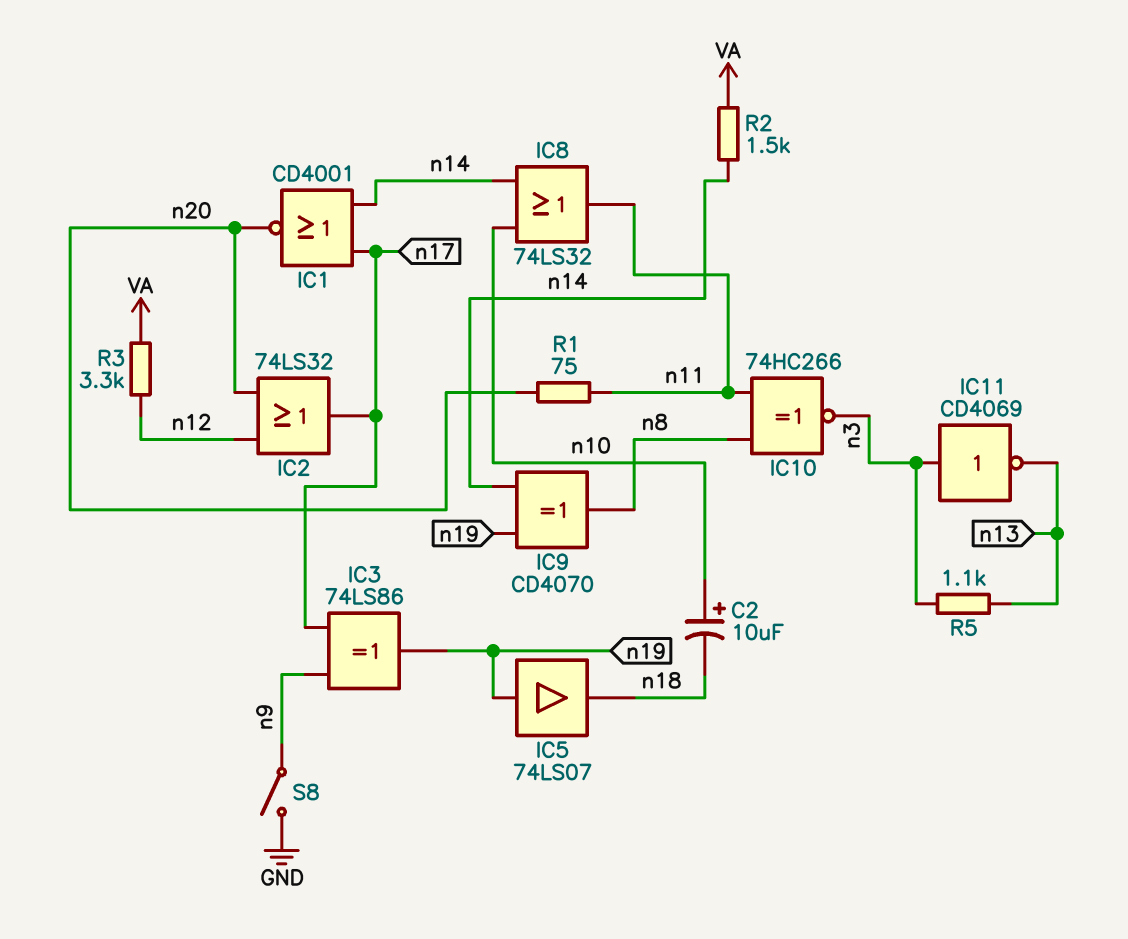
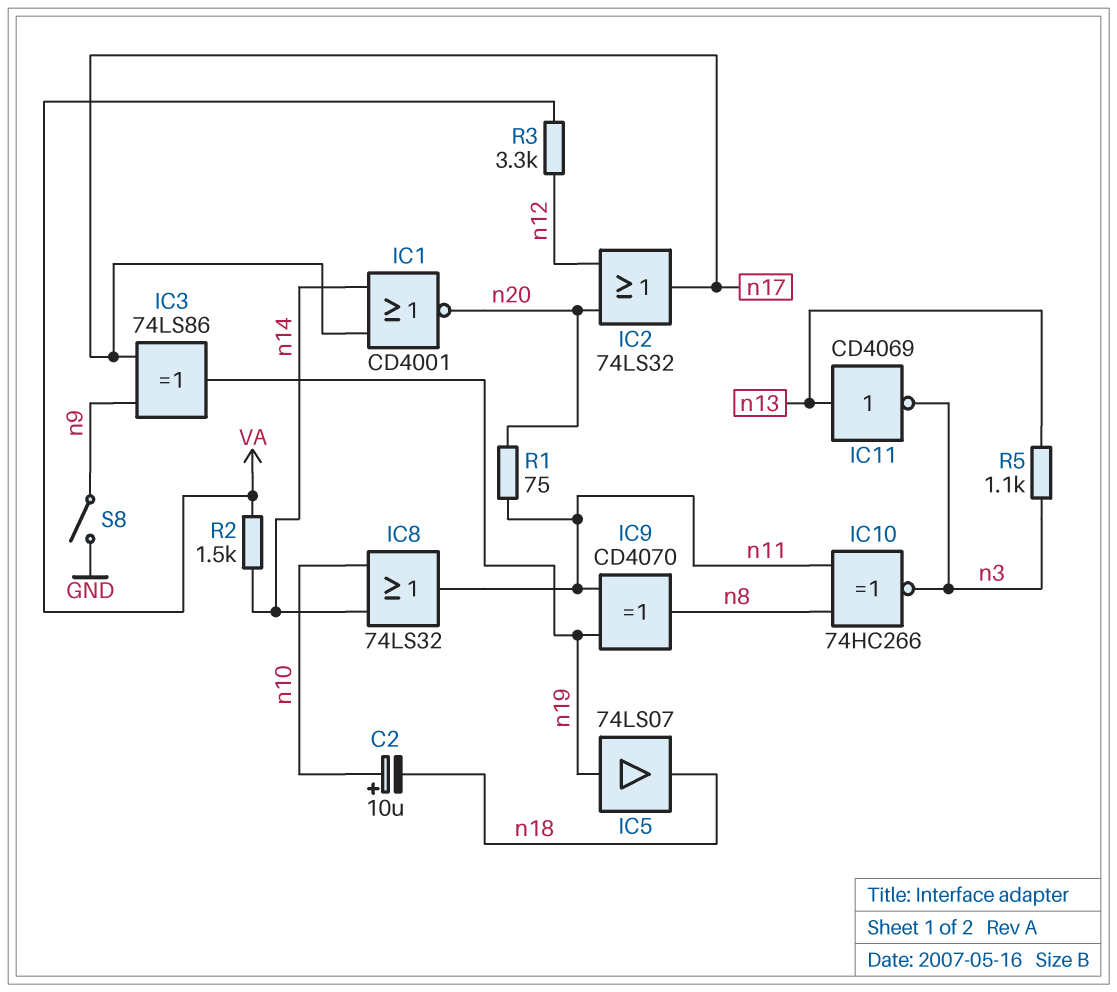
IC9: XOR CD4070 (in n14, in n19, out n8) -> XOR CD4070 (in n11, in n19, out n8)
IC11: NOT CD4069 (in n3, out n13) -> NOT CD4069 (in n13, out n3)

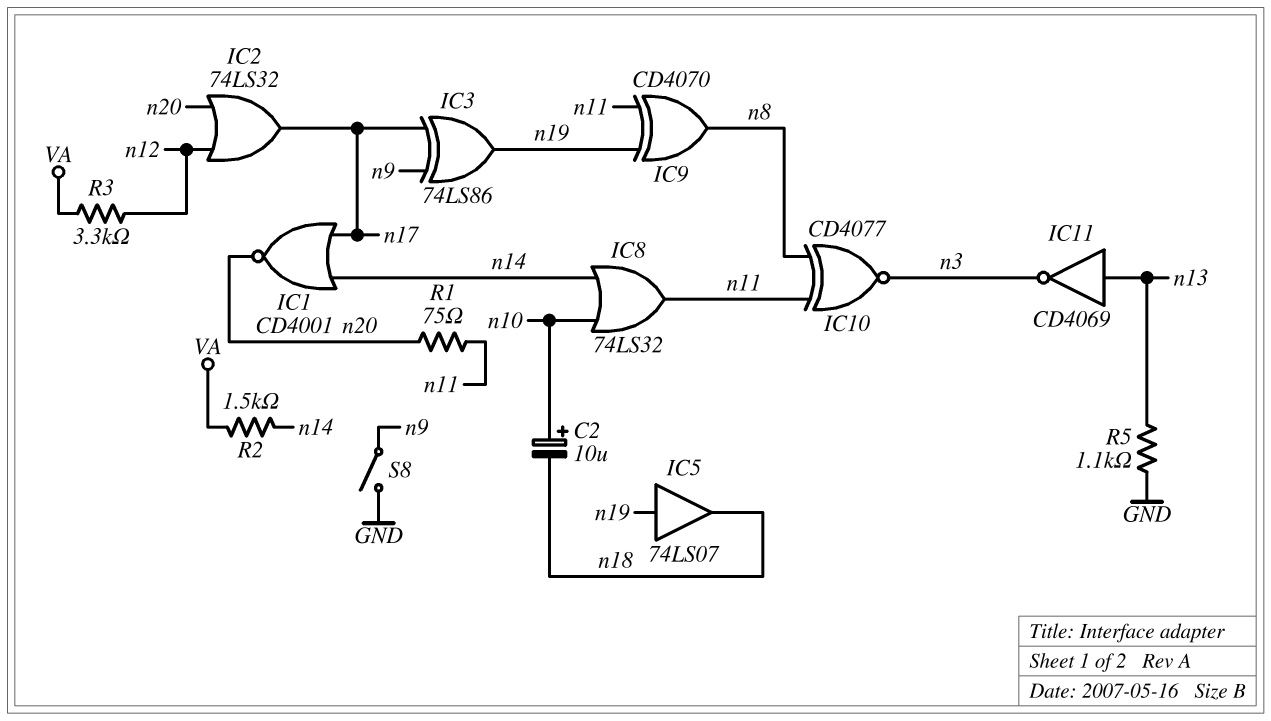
IC10: XNOR 74HC266 (in n8, in n11, out n3) -> XNOR CD4077 (in n8, in n11, out n3)
R5: 1.1k (n3, n13) -> 1.1k (GND, n13)

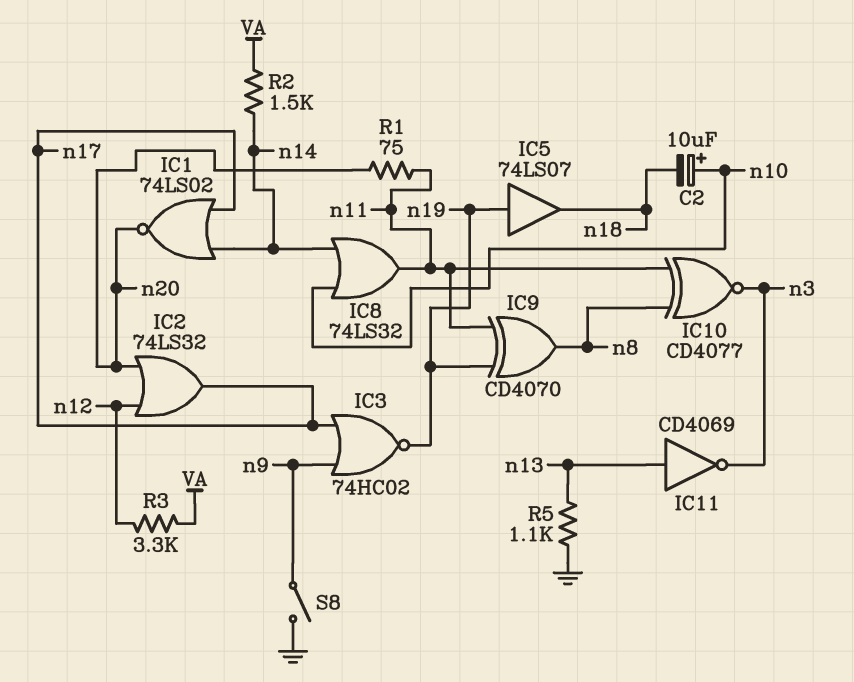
IC1: NOR CD4001 (in n14, in n17, out n20) -> NOR 74LS02 (in n14, in n17, out n20)
IC3: XOR 74LS86 (in n9, in n17, out n19) -> NOR 74HC02 (in n9, in n17, out n19)

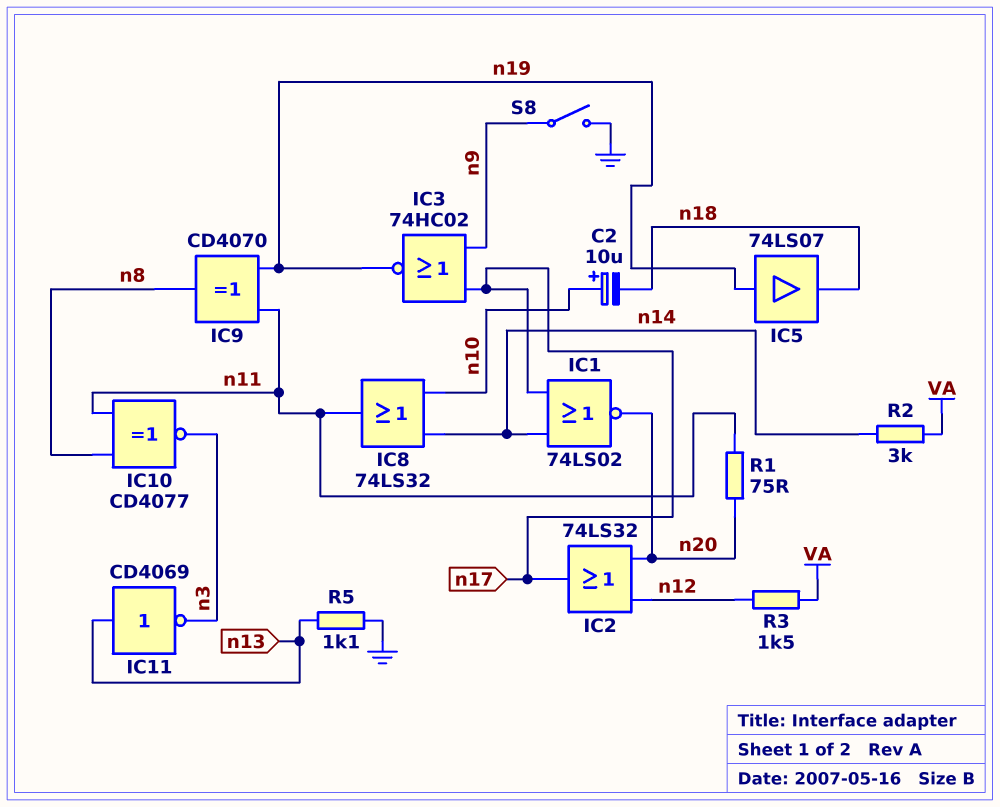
R2: 1.5k (VA, n14) -> 3k (VA, n14)
R3: 3.3k (VA, n12) -> 1.5k (VA, n12)

